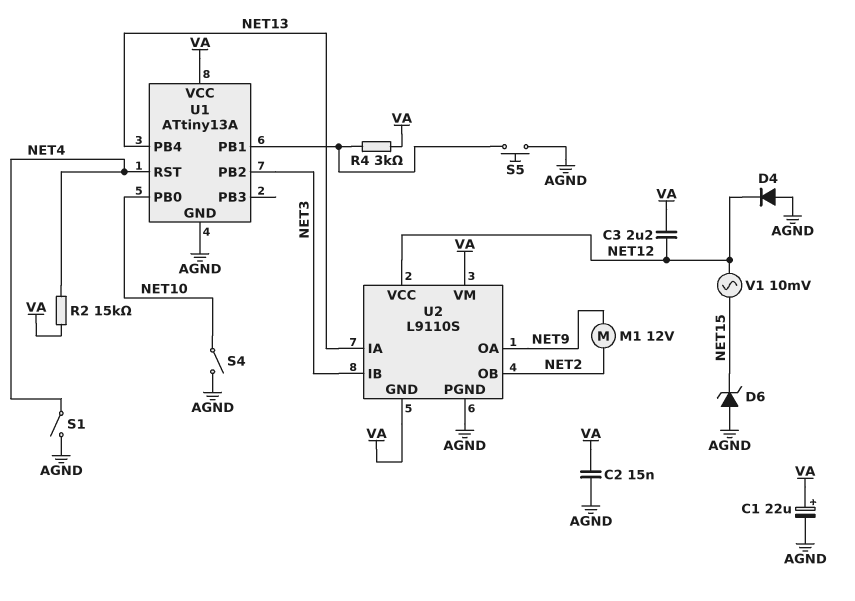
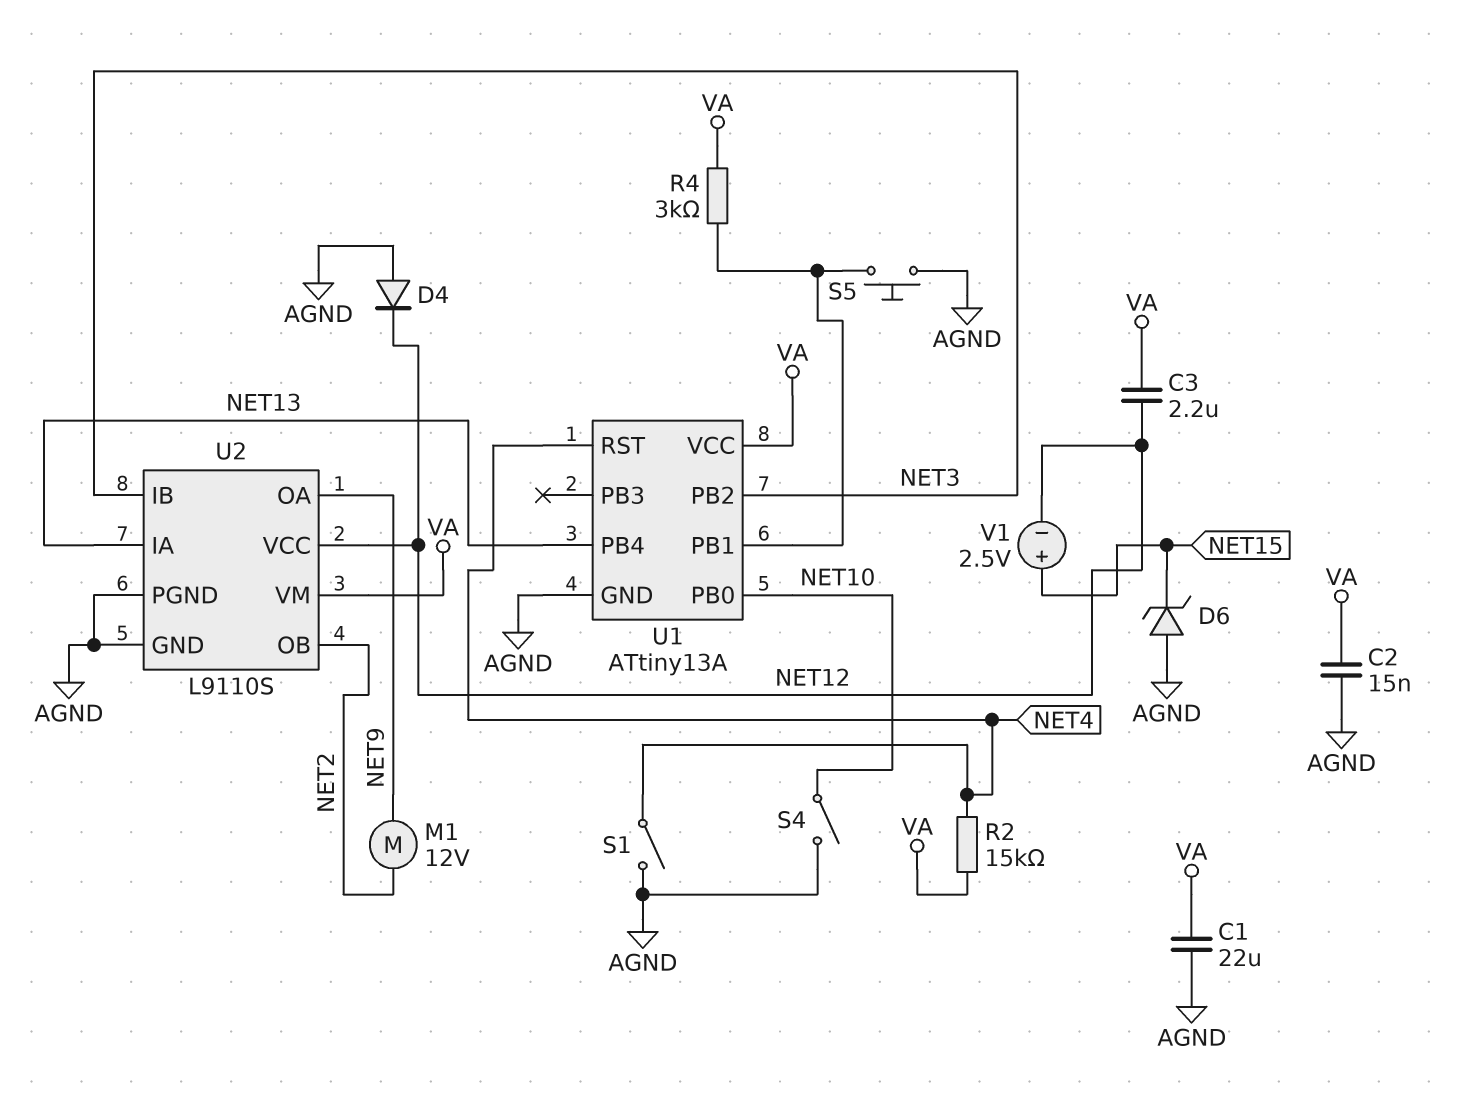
C1: 22uF (plus VA, minus AGND) -> 22uF (AGND, VA)
U2 pin GND: VA -> AGND
V1: AC 10mV (NET12, NET15) -> 2.5V (plus NET15, minus NET12)

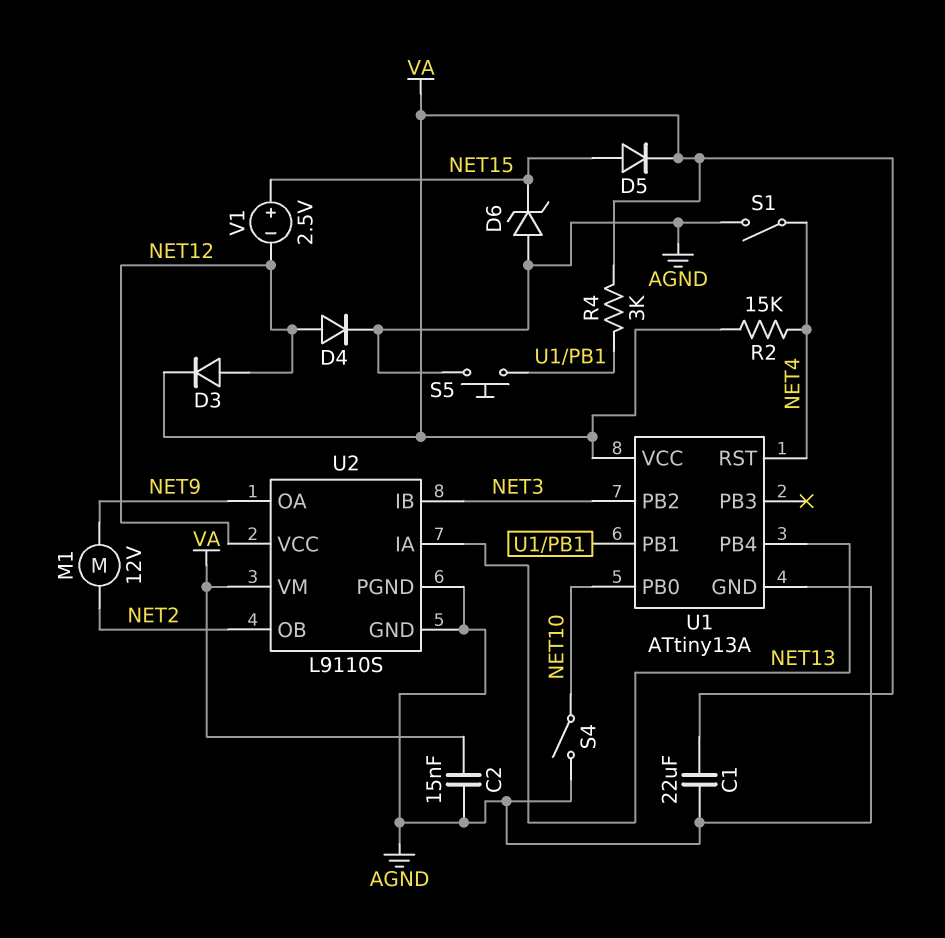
C3: 2.2uF (NET12, VA) -> none
D3: none -> diode (A NET12, K VA)
D4: diode (A AGND, K NET12) -> diode (A NET12, K AGND)
D5: none -> diode (A NET15, K VA)

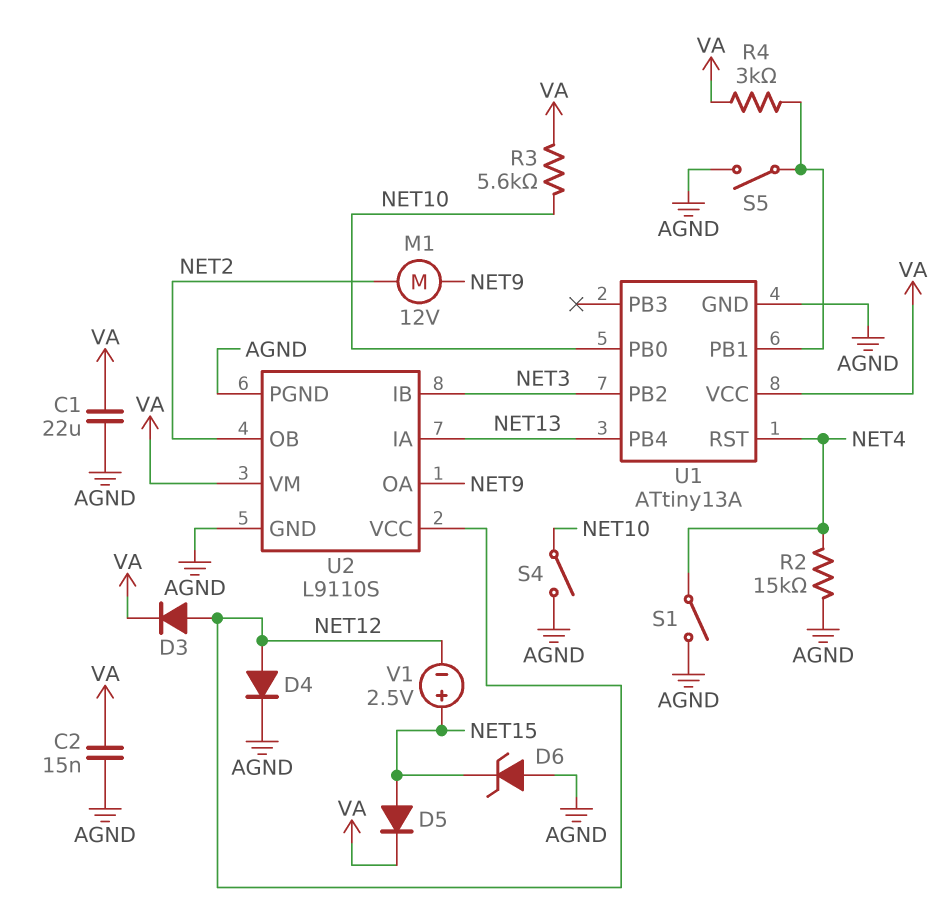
R2: 15k (NET4, VA) -> 15k (AGND, NET4)
R3: none -> 5.6k (NET10, VA)
S5: button (AGND, U1/PB1) -> switch (AGND, U1/PB1)

